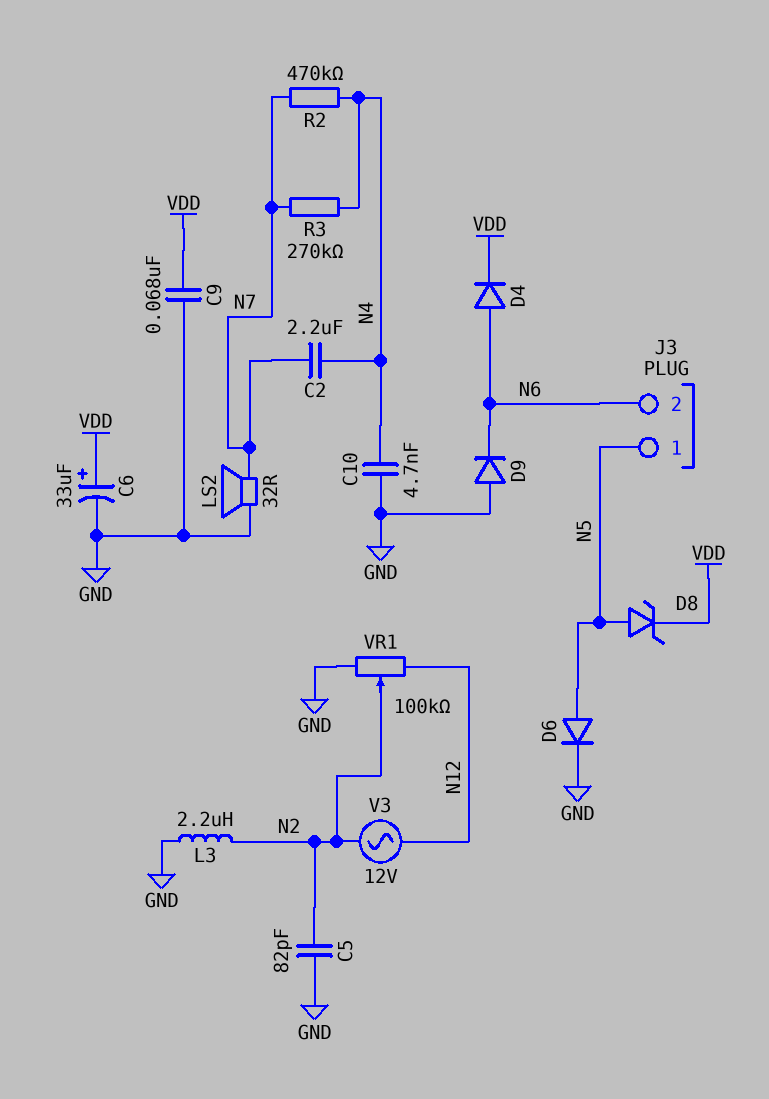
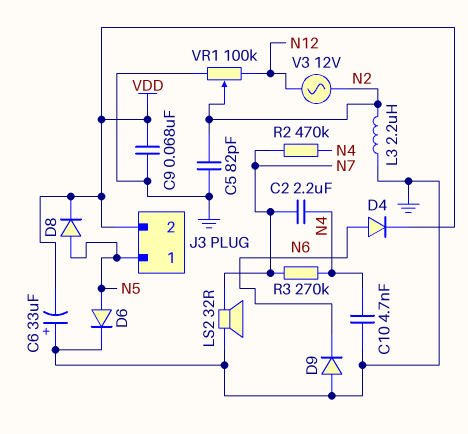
C6: 33uF (plus VDD, minus GND) -> 33uF (plus GND, minus VDD)
D8: zener (A N5, K VDD) -> diode (A N5, K VDD)
J3 pin 2: N6 -> VDD

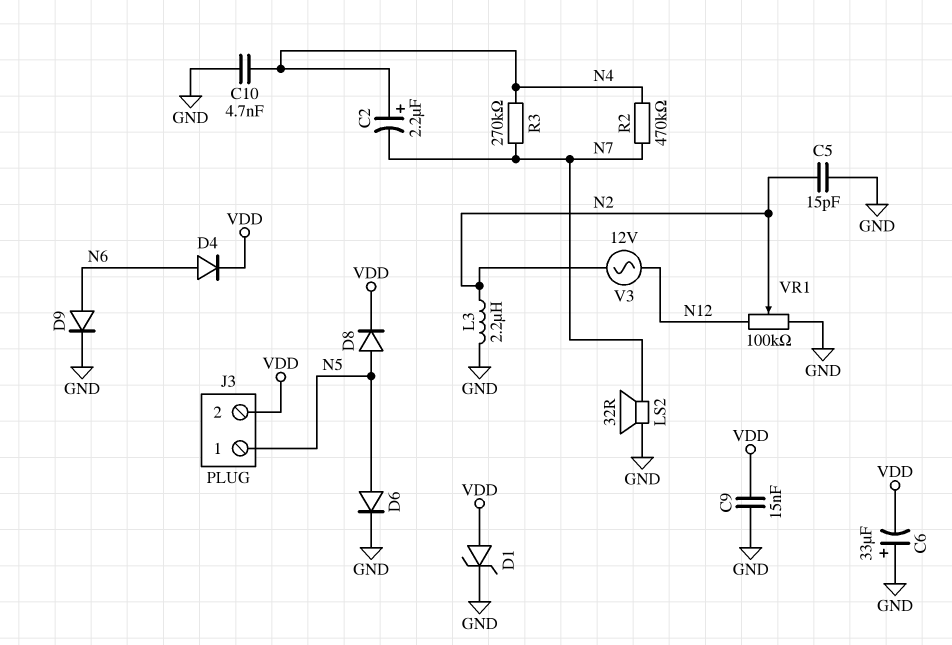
C2: 2.2uF (N4, N7) -> 2.2uF (plus N4, minus N7)
C5: 82pF (GND, N2) -> 15pF (GND, N2)
C9: 68nF (GND, VDD) -> 15nF (GND, VDD)
D1: none -> zener (A VDD, K GND)
D9: diode (A GND, K N6) -> diode (A N6, K GND)

